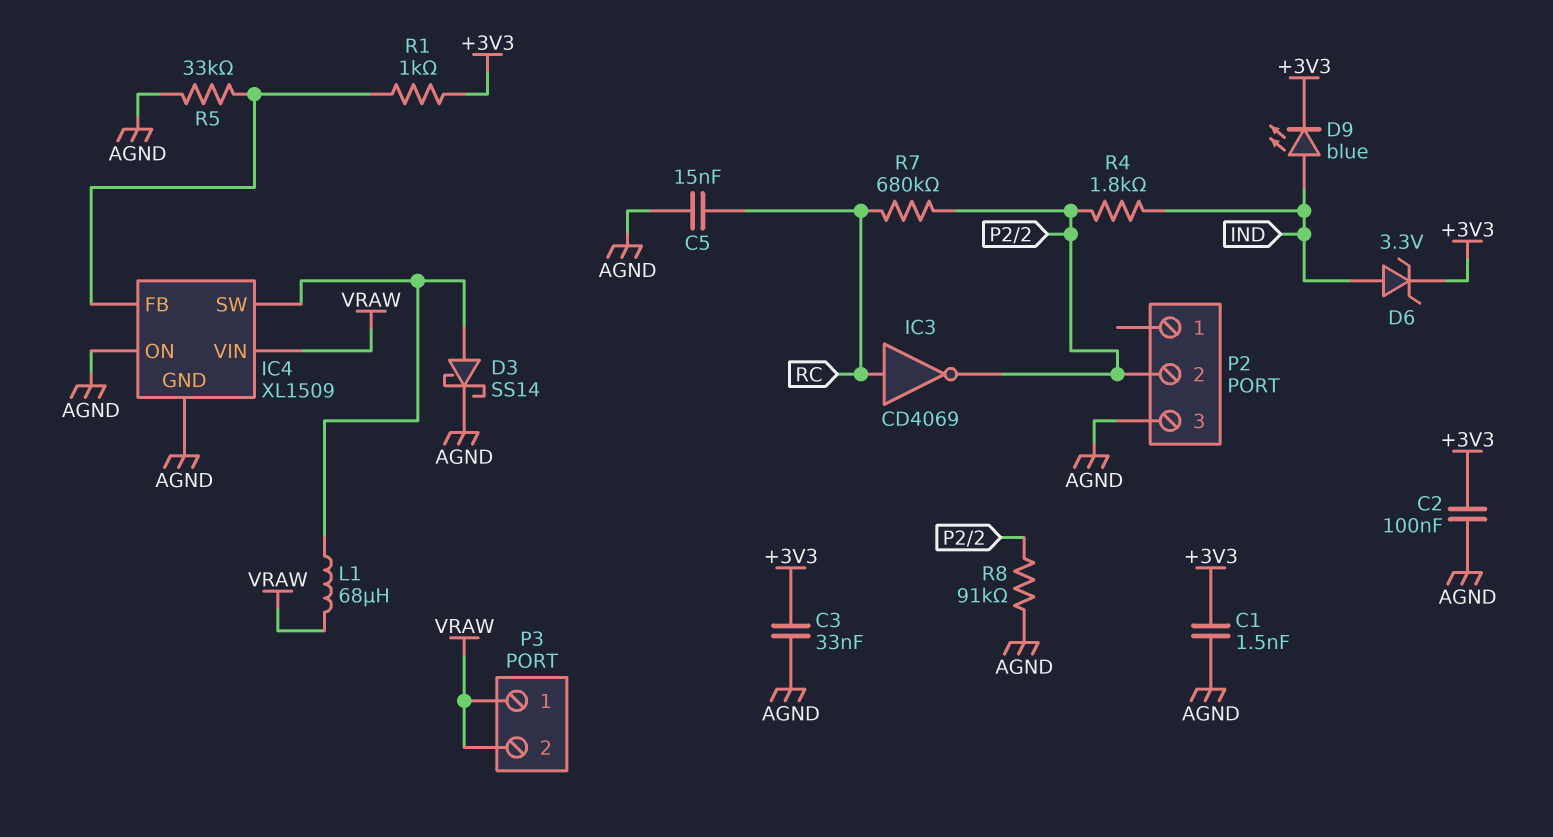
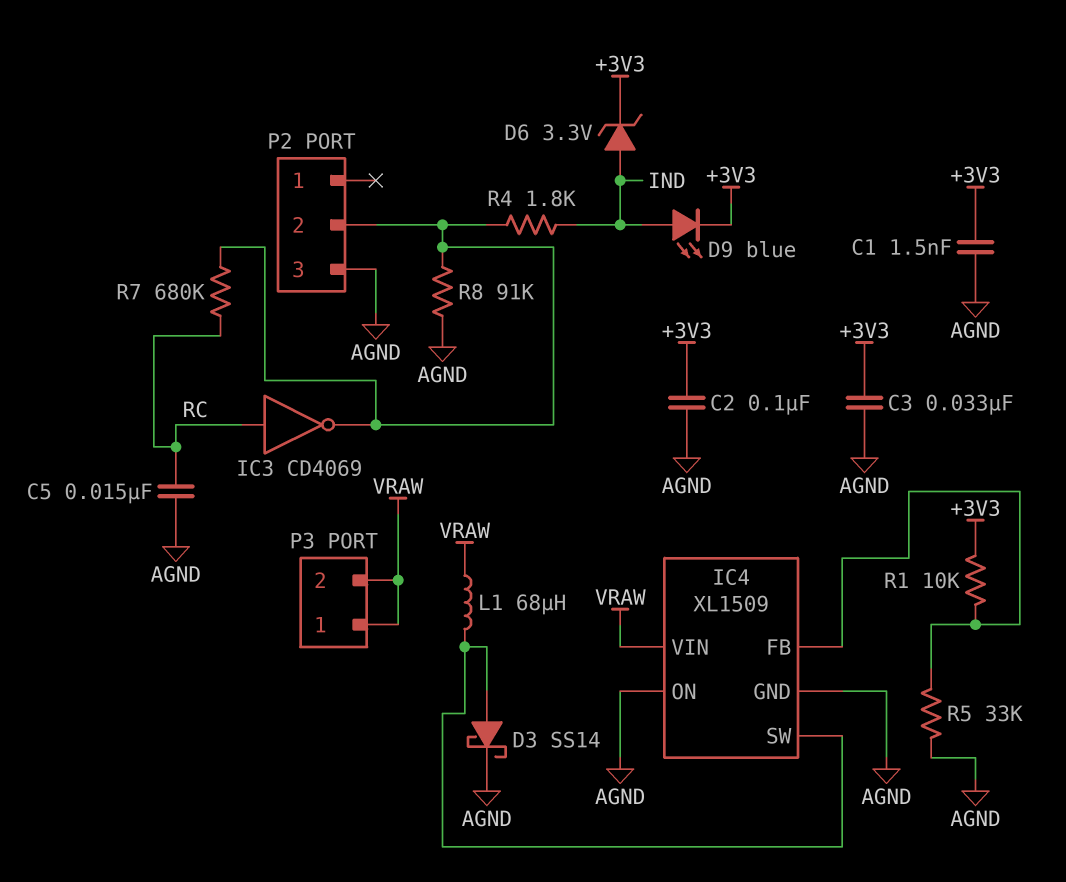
R1: 1k (+3V3, IC4/FB) -> 10k (+3V3, IC4/FB)

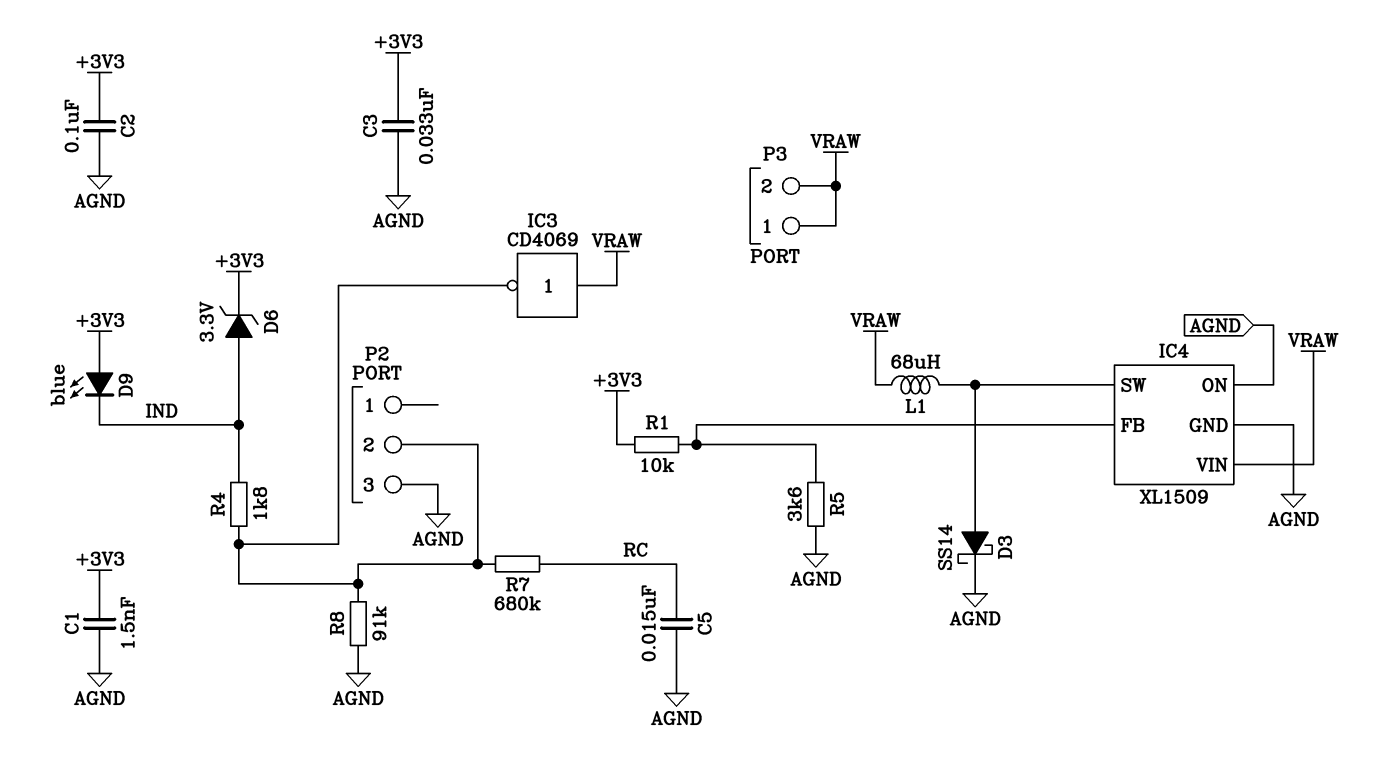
D9: LED blue (A IND, K +3V3) -> LED blue (A +3V3, K IND)
IC3: NOT CD4069 (in RC, out P2/2) -> NOT CD4069 (in VRAW, out P2/2)
R5: 33k (AGND, IC4/FB) -> 3.6k (AGND, IC4/FB)

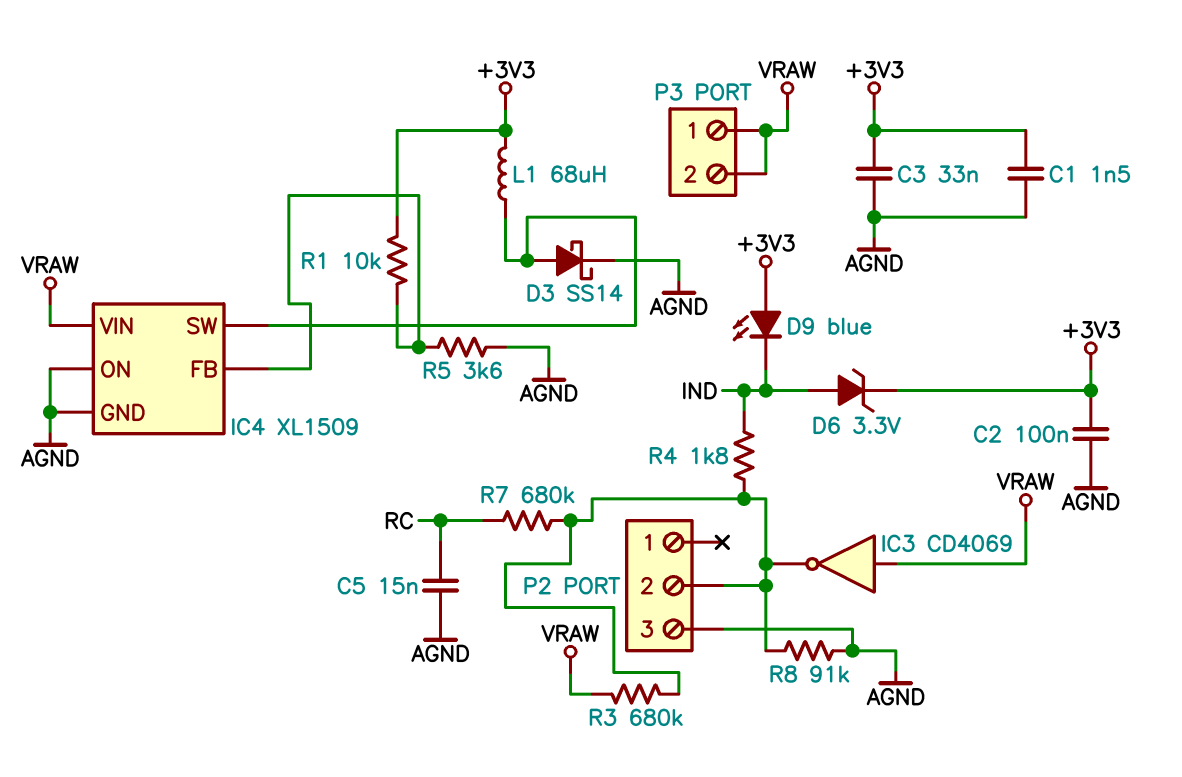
L1: 68uH (IC4/SW, VRAW) -> 68uH (+3V3, IC4/SW)
R3: none -> 680k (P2/2, VRAW)

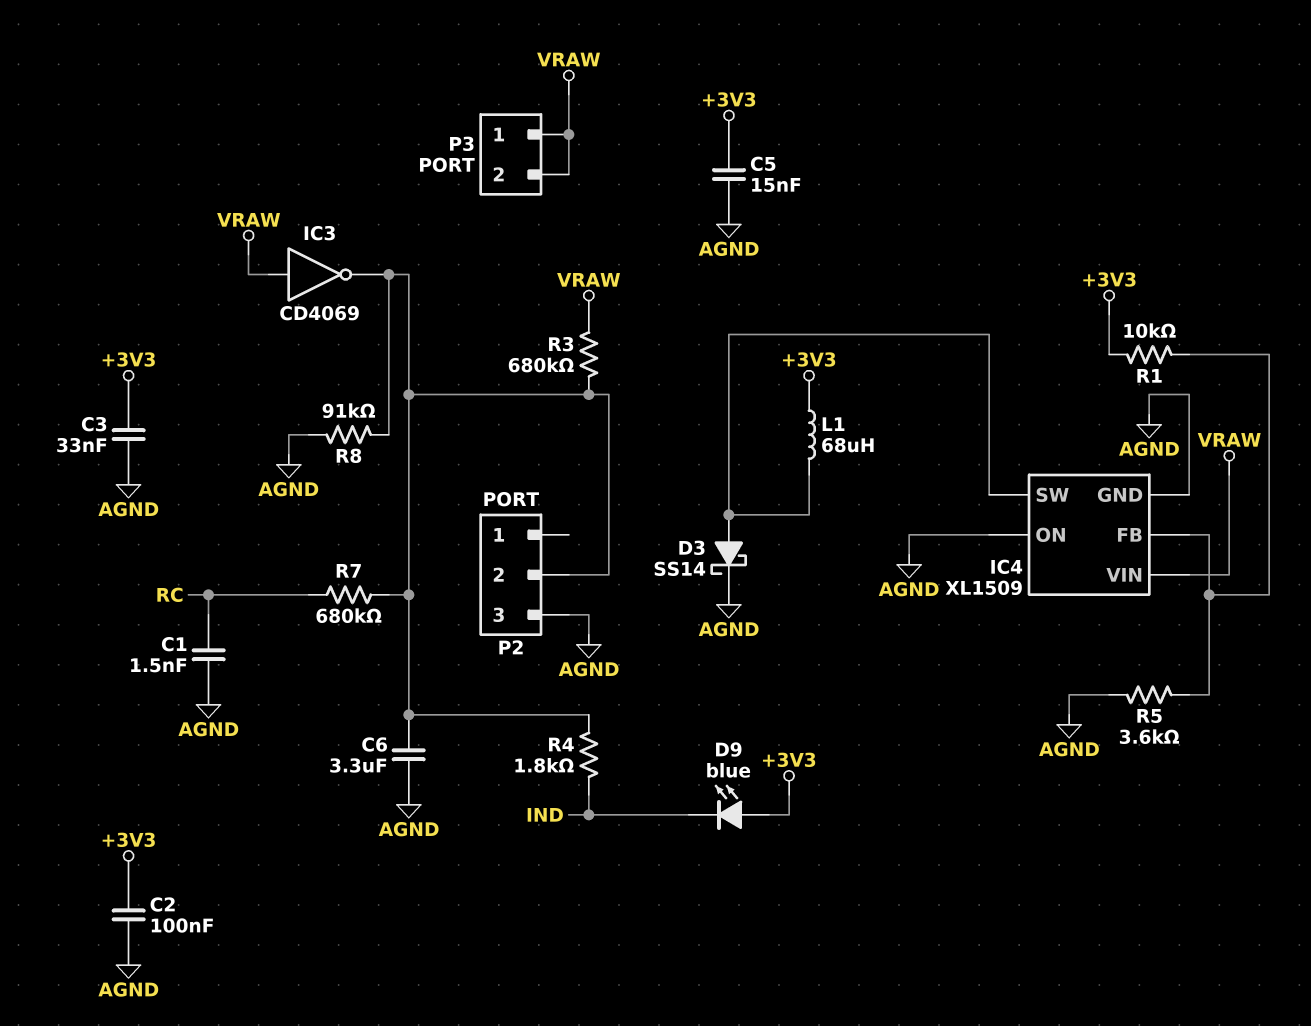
C1: 1.5nF (+3V3, AGND) -> 1.5nF (AGND, RC)
C5: 15nF (AGND, RC) -> 15nF (+3V3, AGND)
C6: none -> 3.3uF (AGND, P2/2)
D6: zener 3.3V (A IND, K +3V3) -> none

